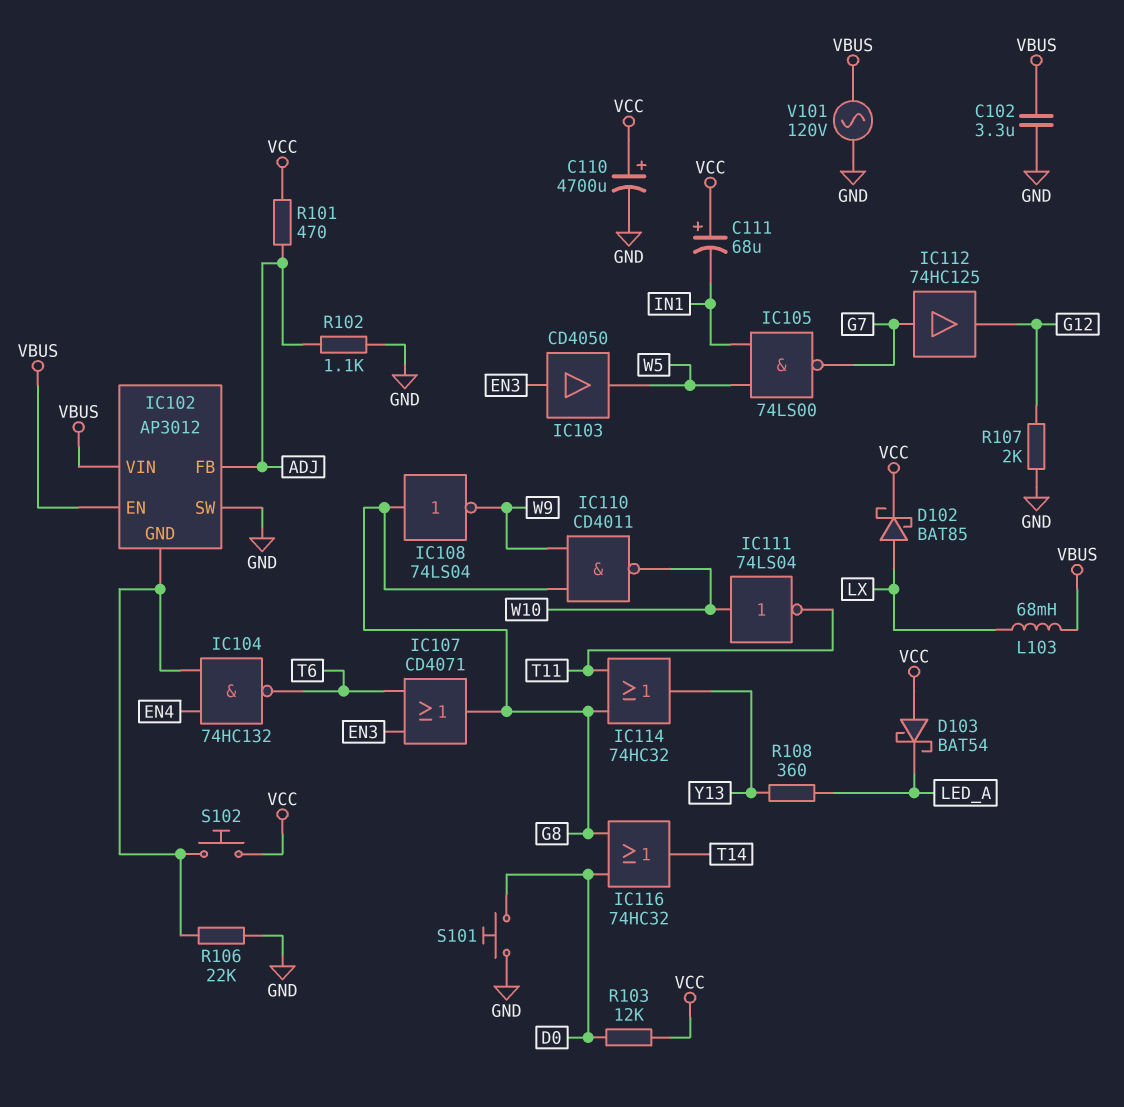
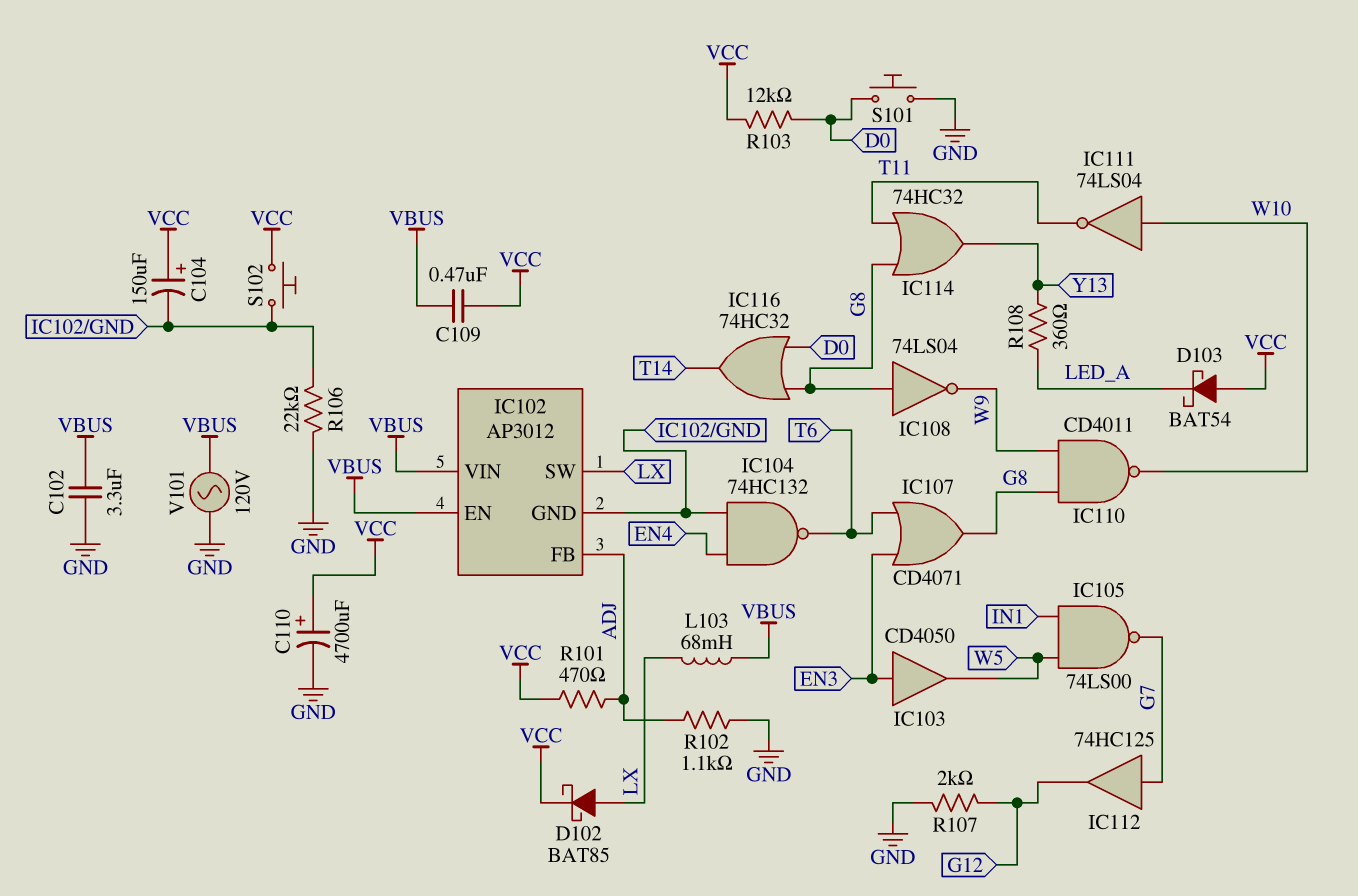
C104: none -> 150uF (plus VCC, minus IC102/GND)
C109: none -> 470nF (VBUS, VCC)
C111: 68uF (plus VCC, minus IN1) -> none
IC102 pin SW: GND -> LX

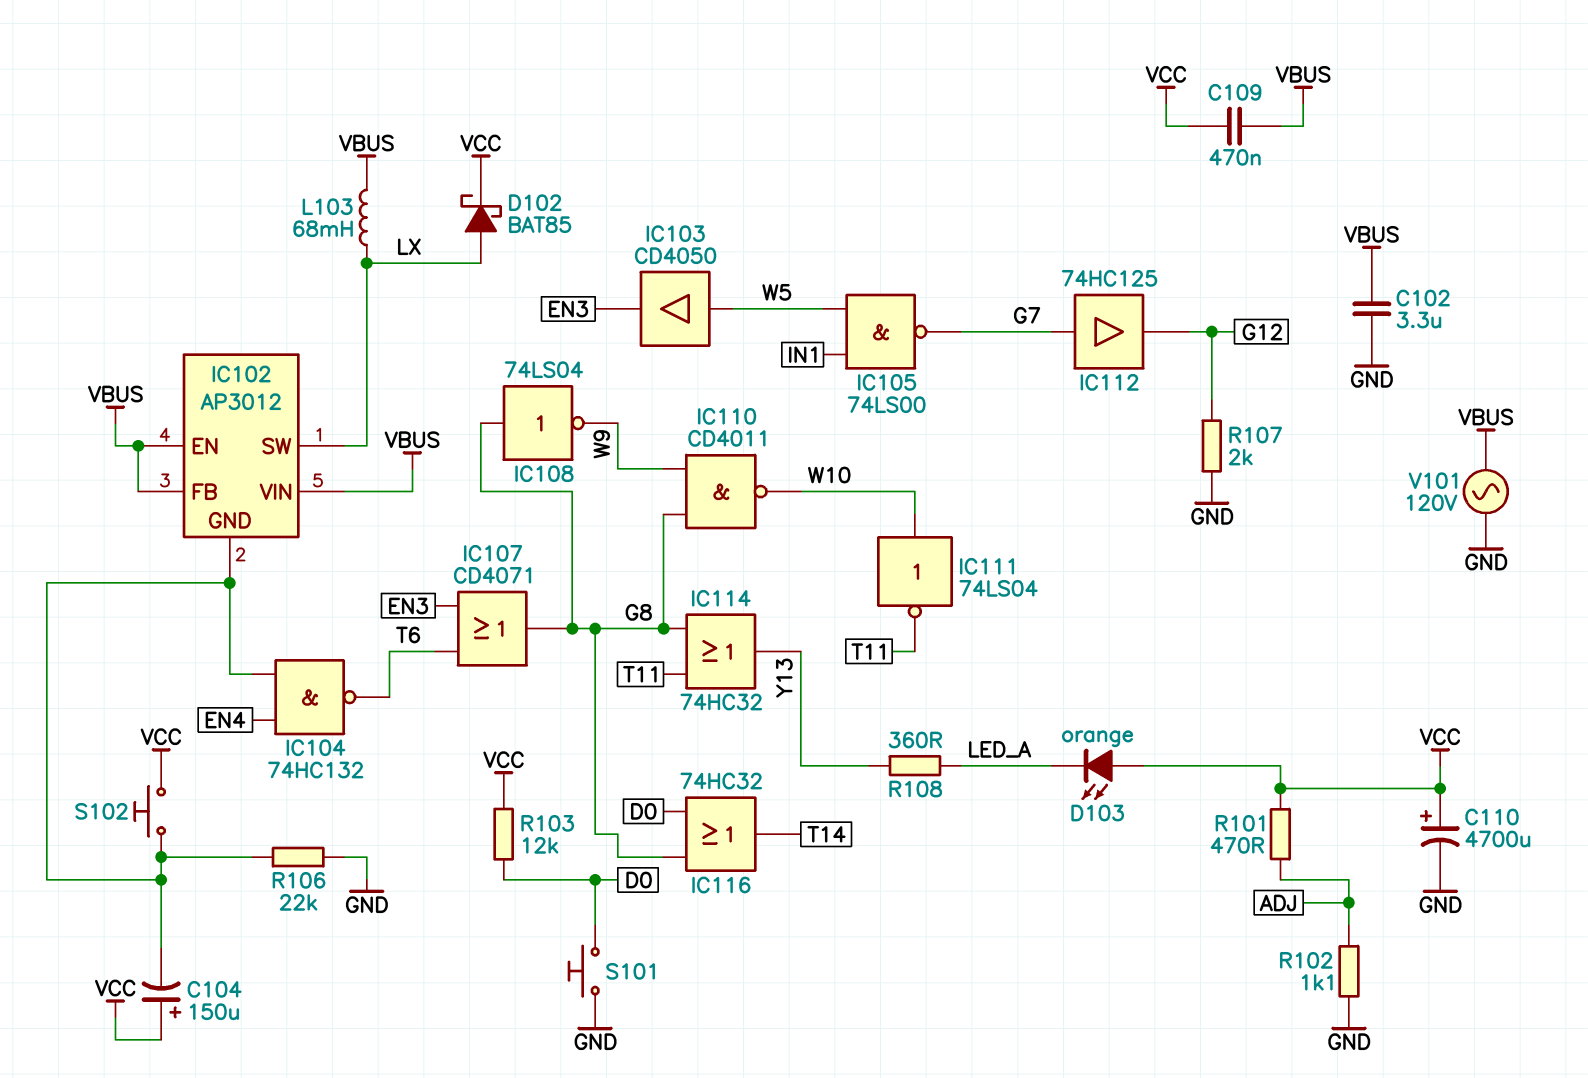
D103: schottky BAT54 (A VCC, K LED_A) -> LED orange (A VCC, K LED_A)
IC102 pin FB: ADJ -> VBUS
IC103: buffer CD4050 (in EN3, out W5) -> buffer CD4050 (in W5, out EN3)

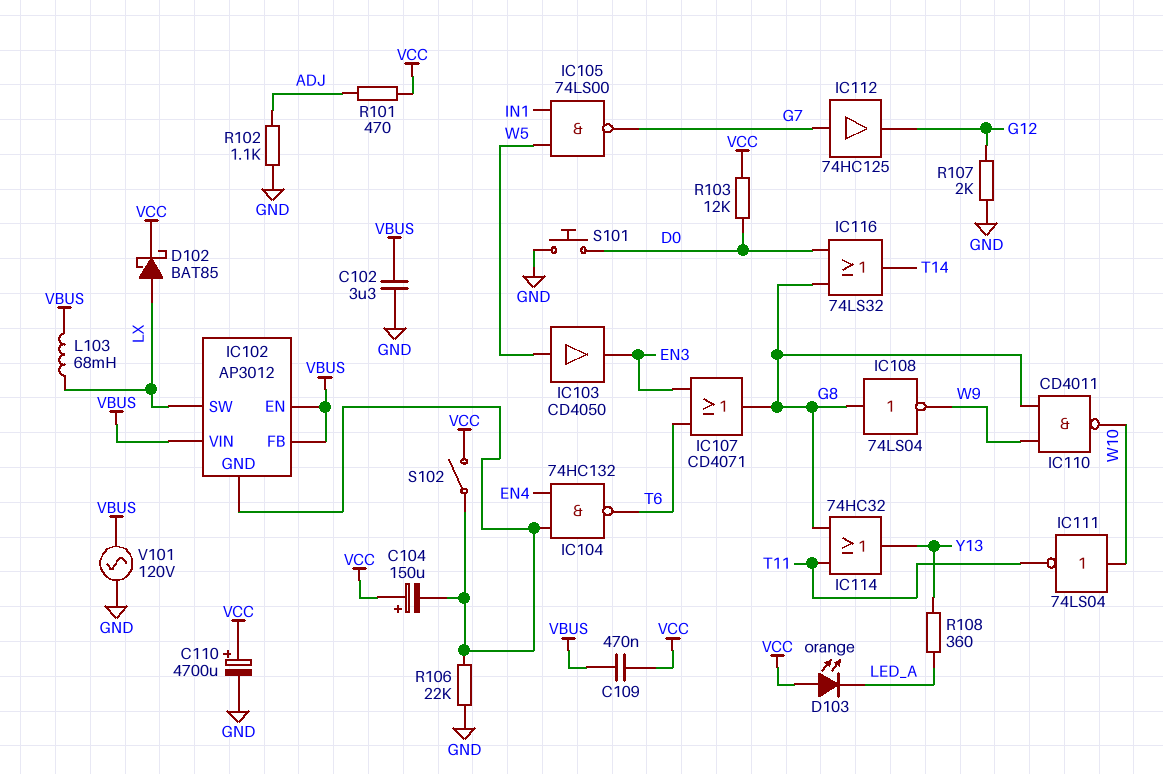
IC116: OR 74HC32 (in D0, in G8, out T14) -> OR 74LS32 (in D0, in G8, out T14)
S102: button (IC102/GND, VCC) -> switch (IC102/GND, VCC)

